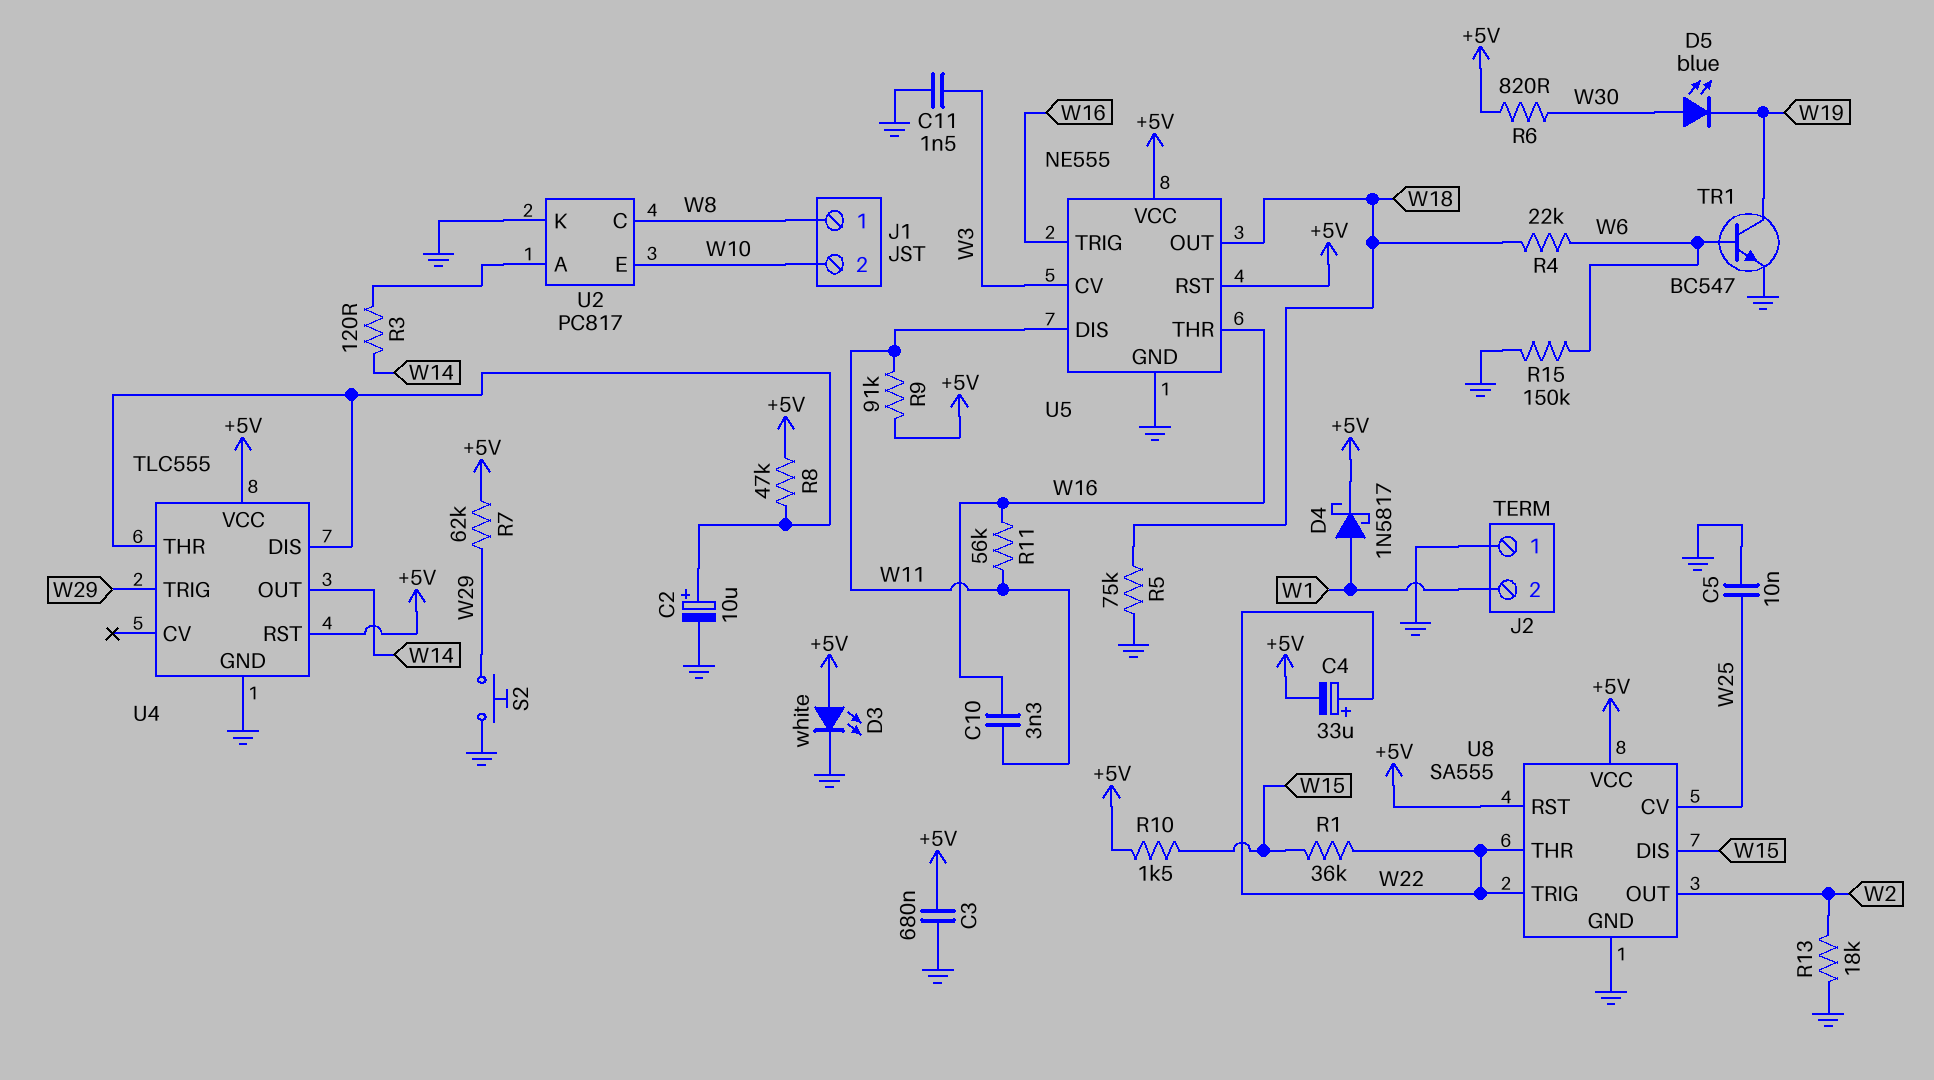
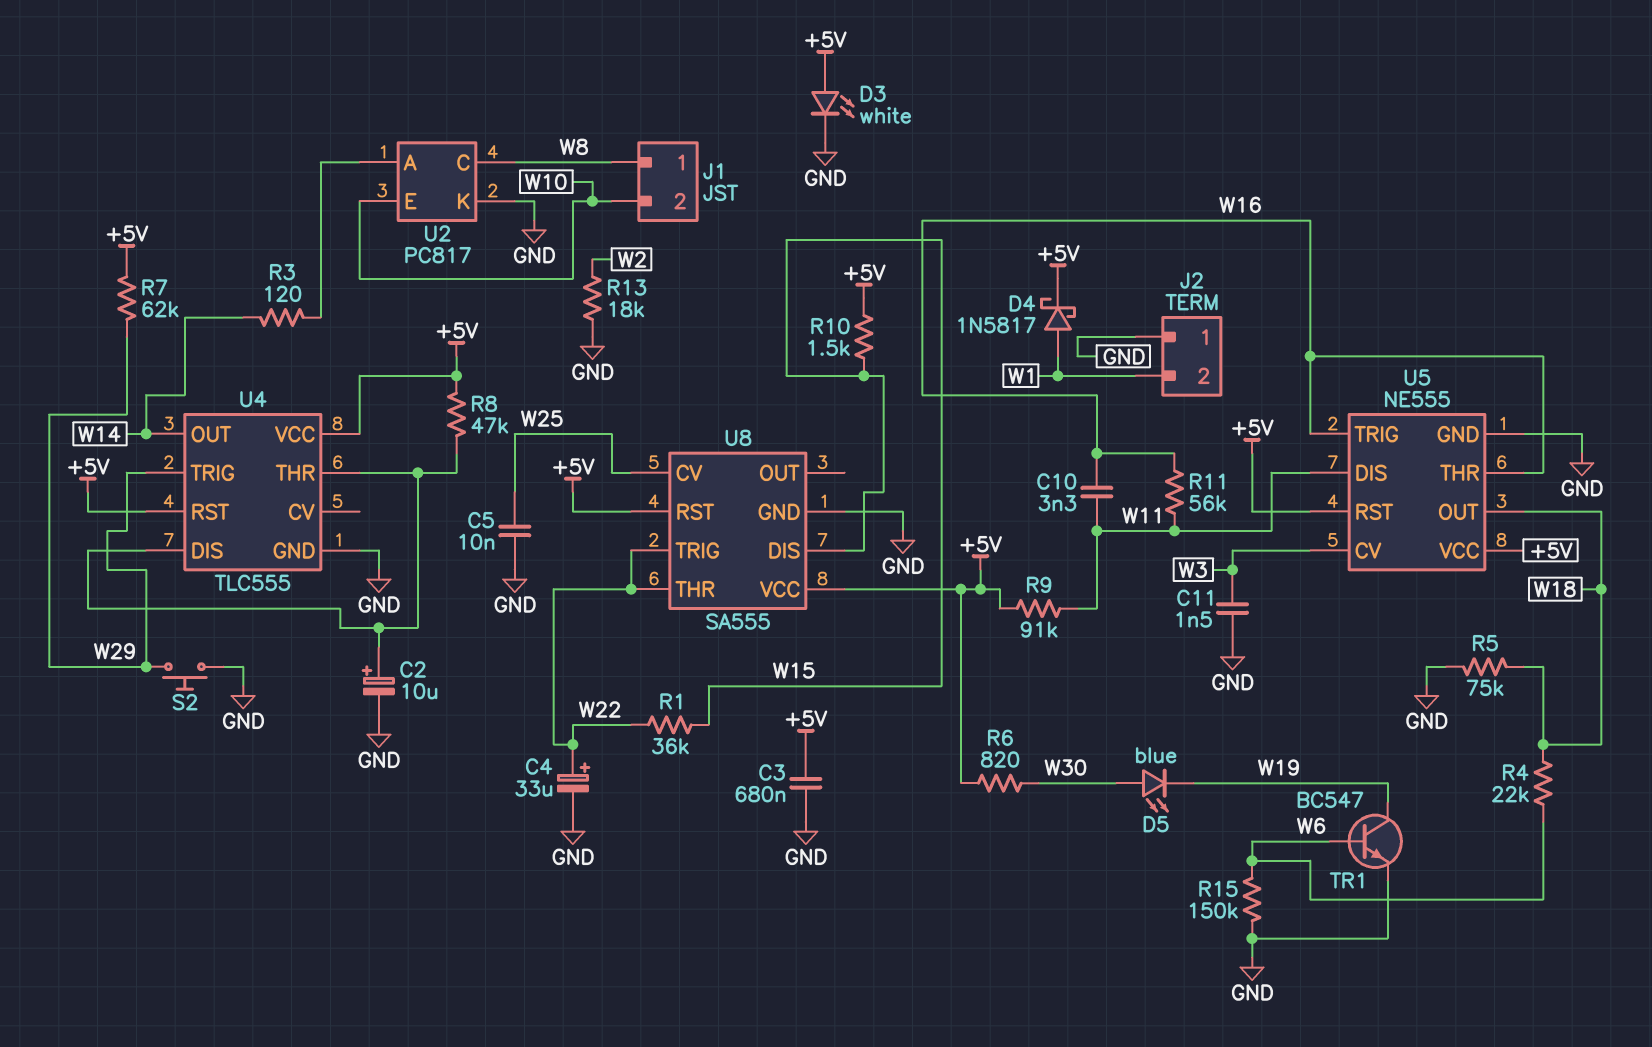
C4: 33uF (plus W22, minus +5V) -> 33uF (plus W22, minus GND)
U8 pin OUT: W2 -> none

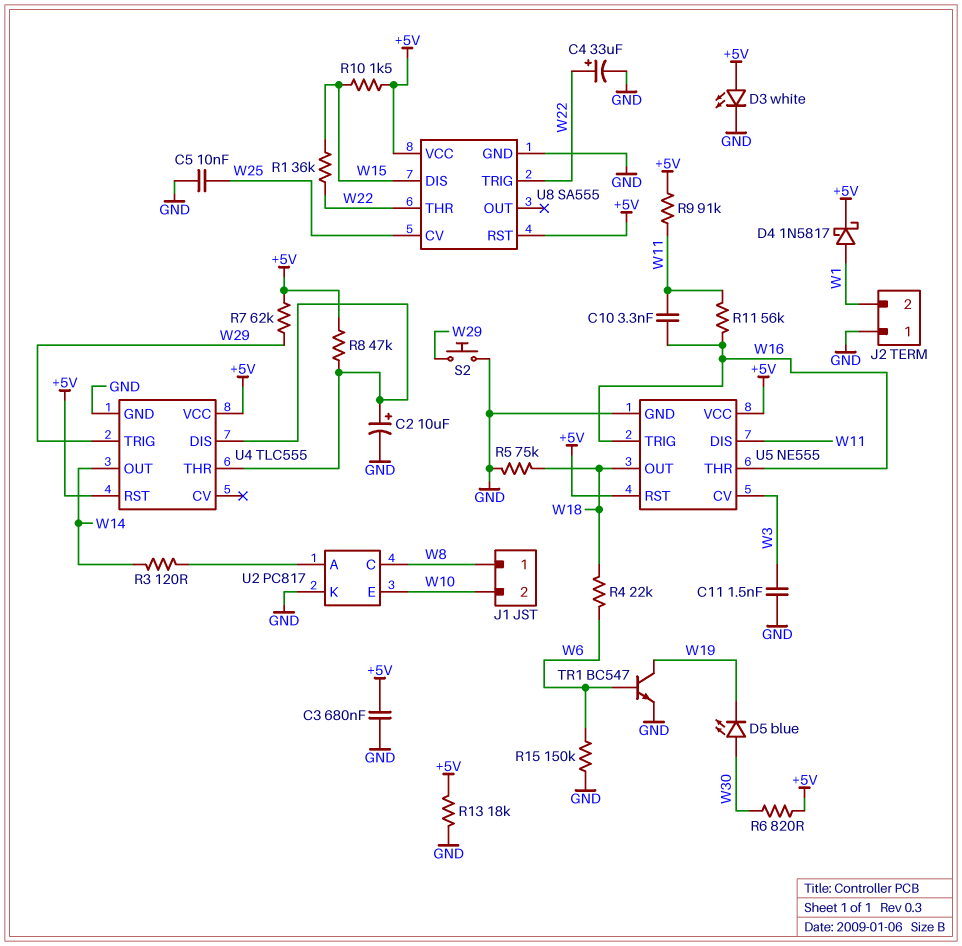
R13: 18k (GND, W2) -> 18k (+5V, GND)

